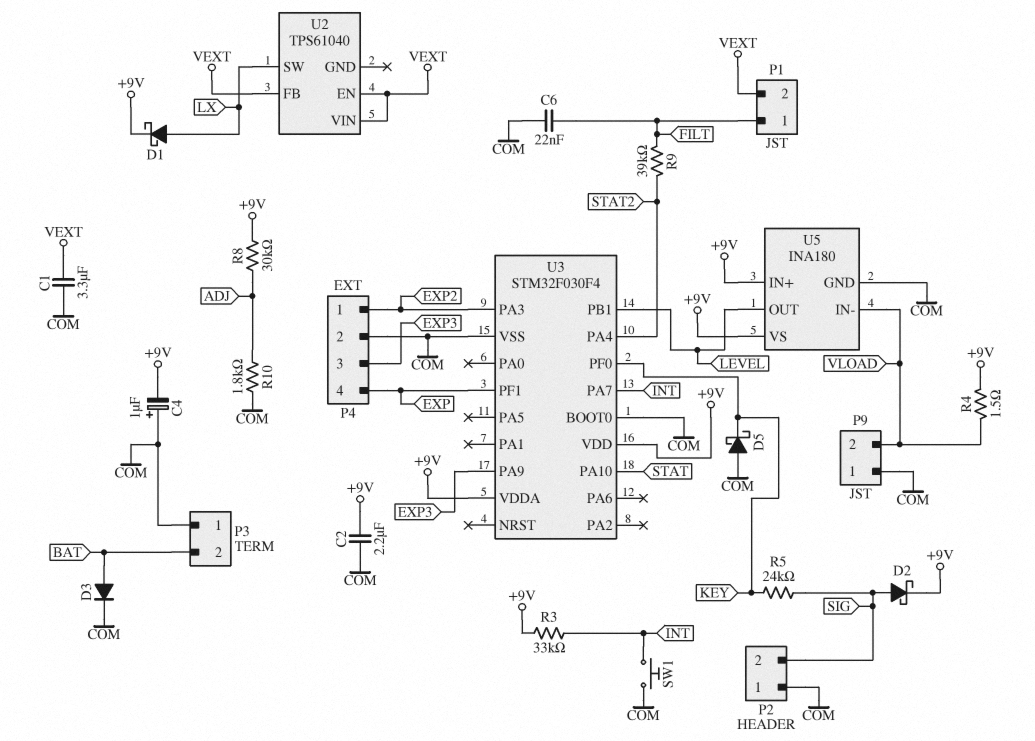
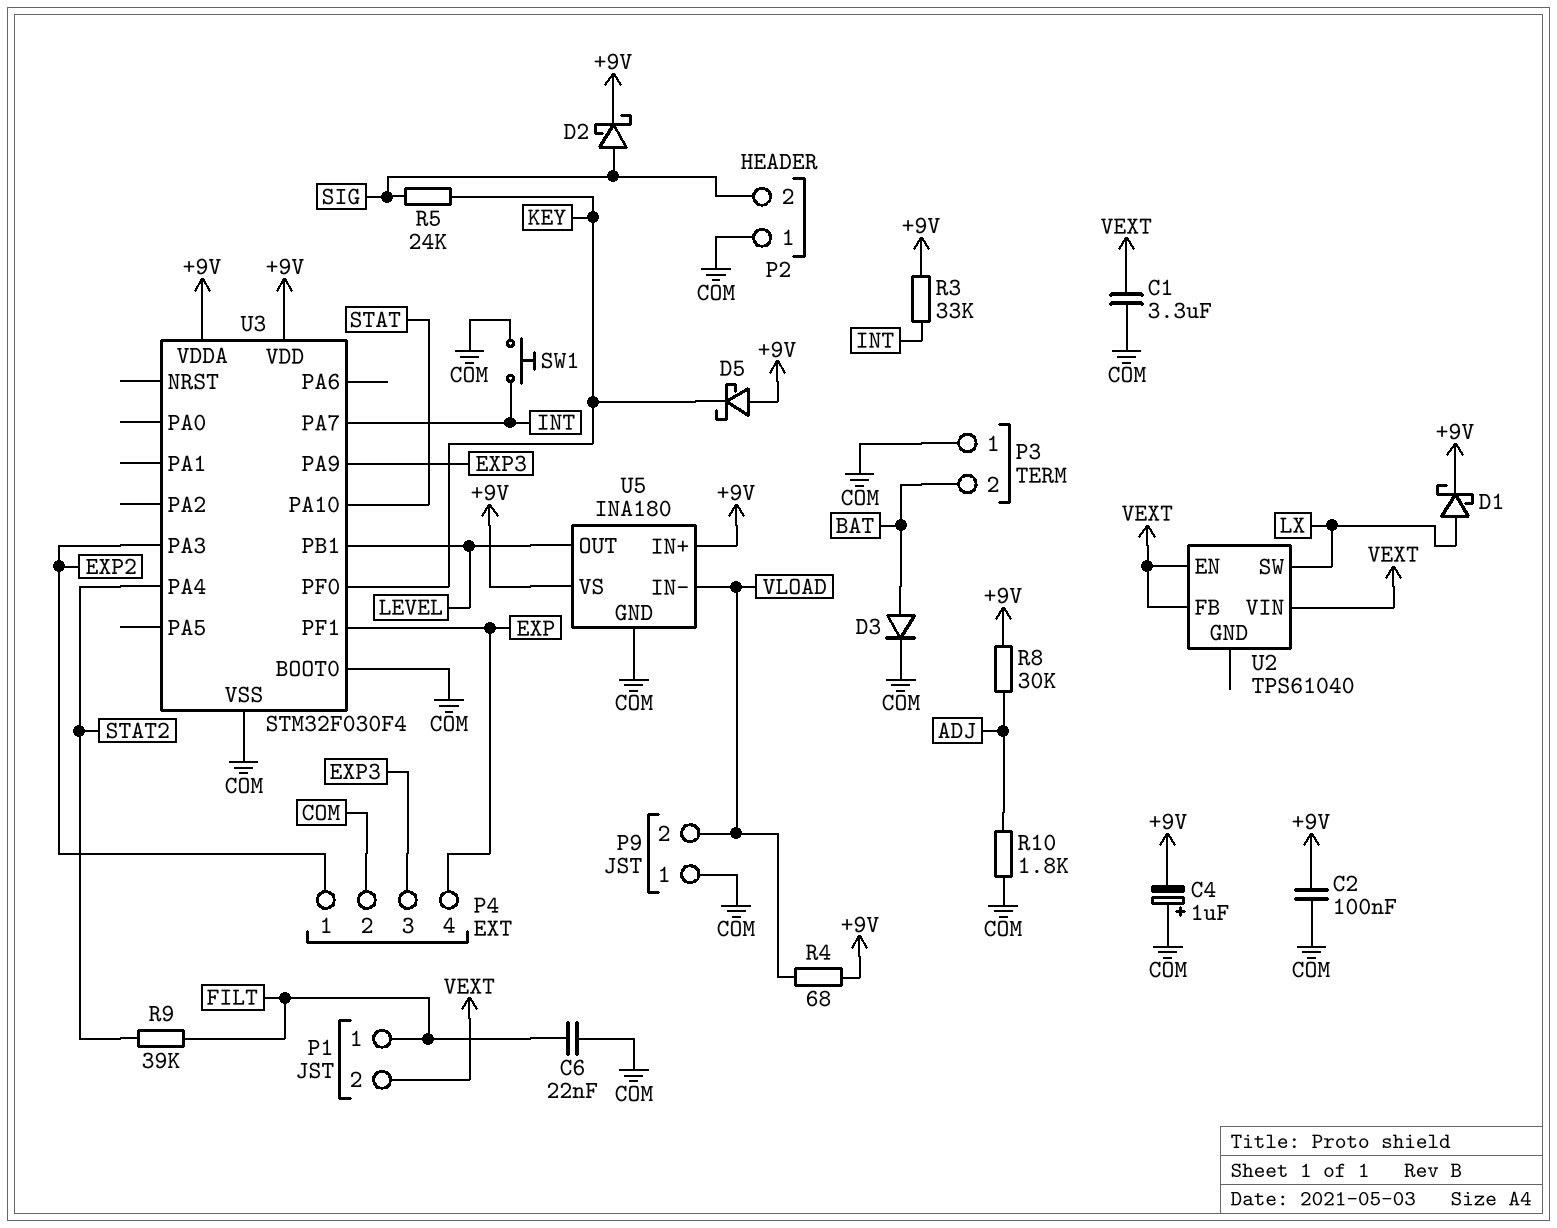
C2: 2.2uF (+9V, COM) -> 100nF (+9V, COM)
D5: schottky (A COM, K KEY) -> schottky (A +9V, K KEY)
R4: 1.5 (+9V, VLOAD) -> 68 (+9V, VLOAD)

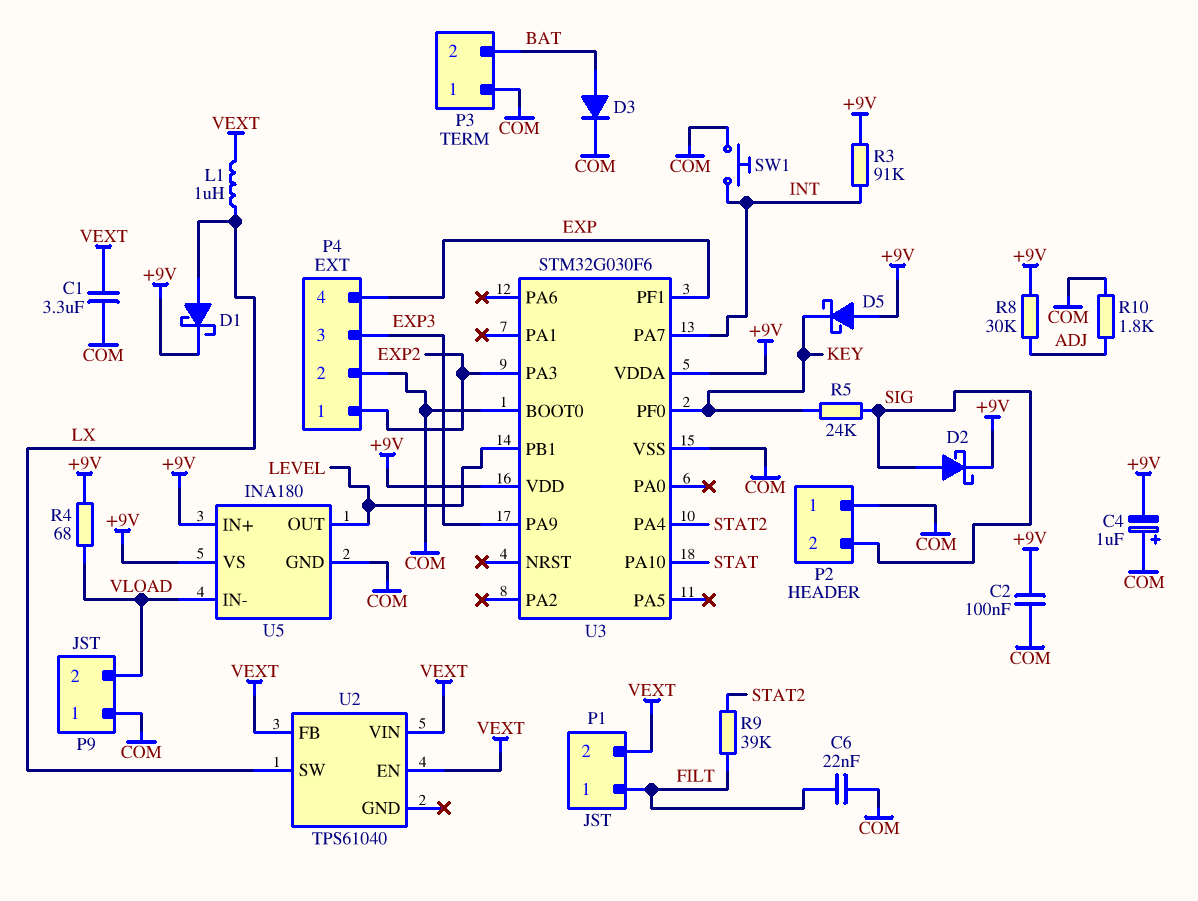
L1: none -> 1uH (LX, VEXT)
R3: 33k (+9V, INT) -> 91k (+9V, INT)
U3: STM32F030F4 -> STM32G030F6

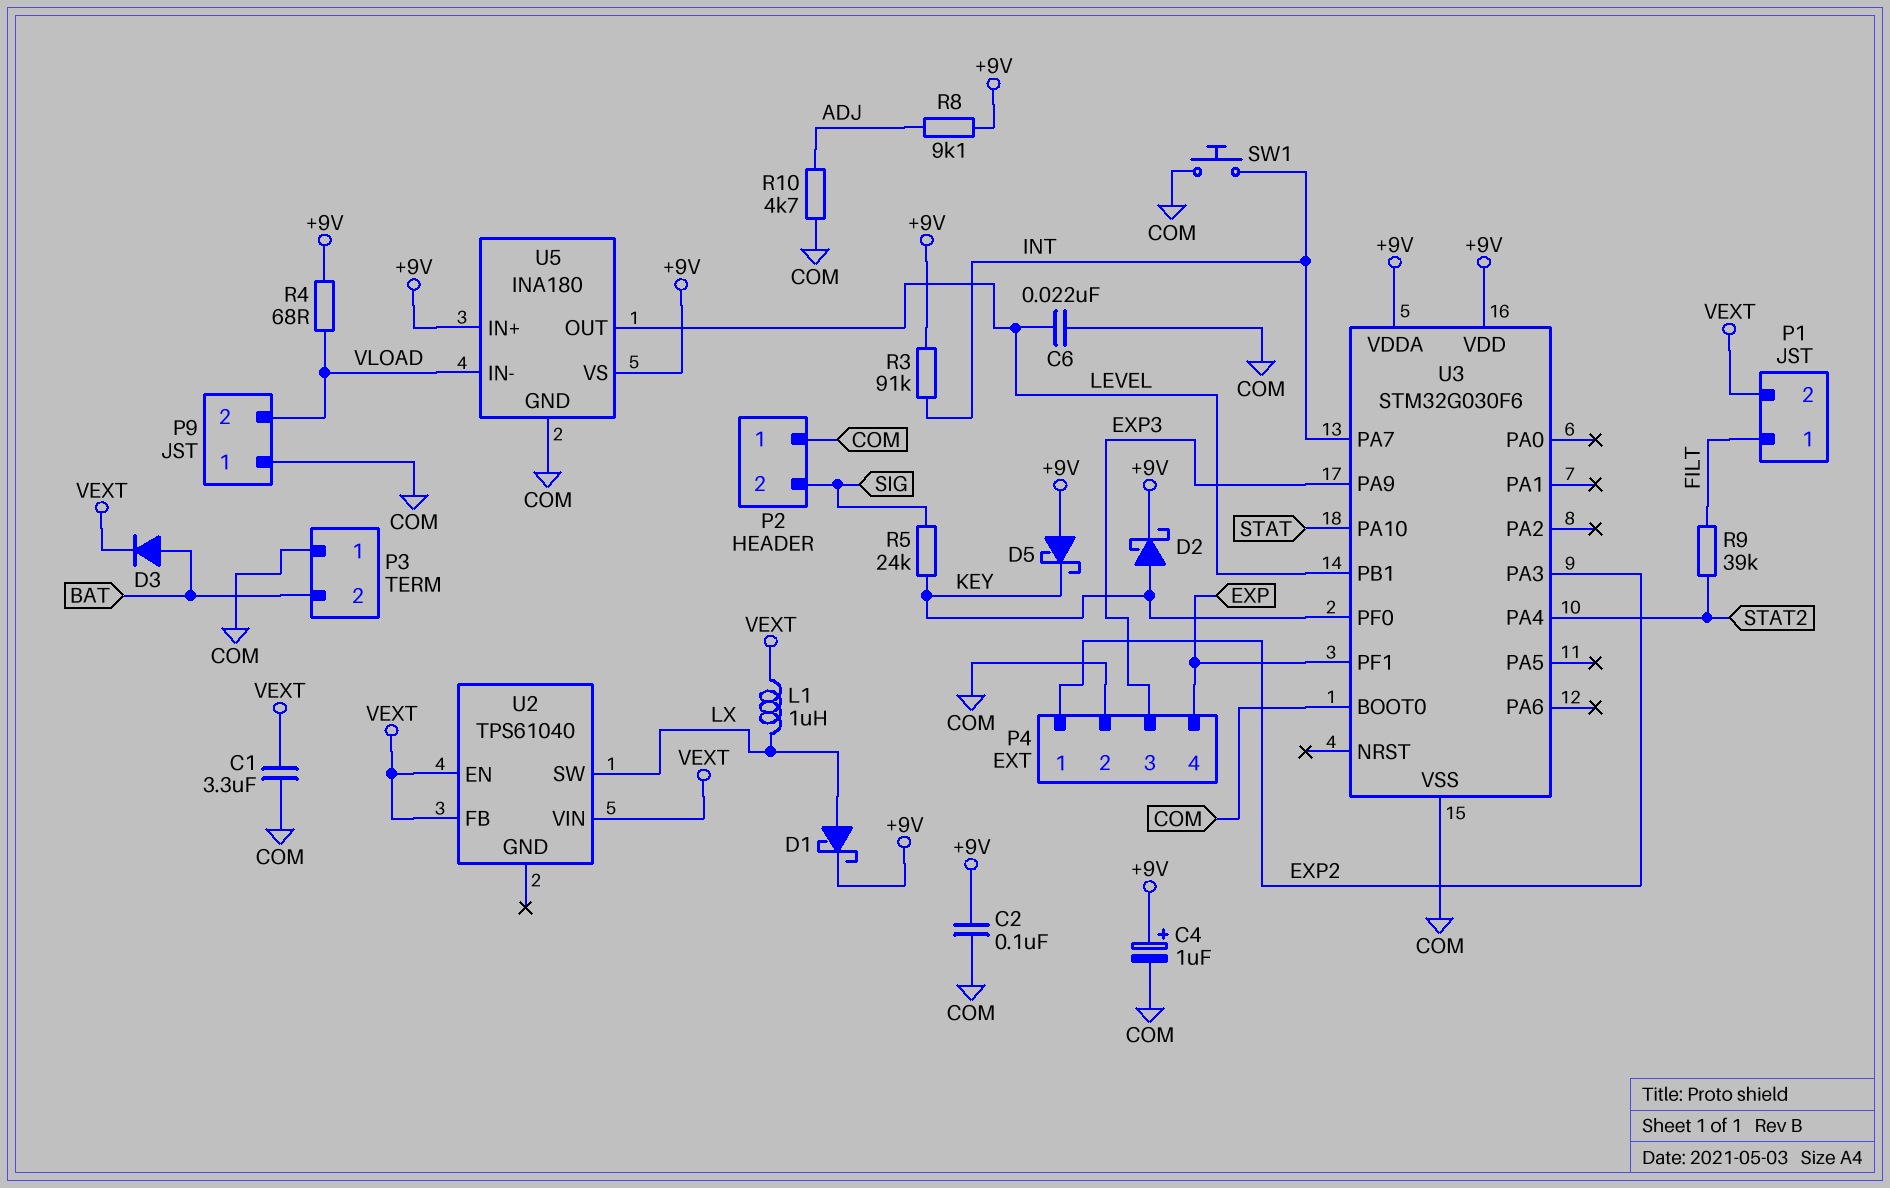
C4: 1uF (plus COM, minus +9V) -> 1uF (plus +9V, minus COM)
C6: 22nF (COM, FILT) -> 22nF (COM, LEVEL)
D2: schottky (A SIG, K +9V) -> schottky (A KEY, K +9V)
D3: diode (A BAT, K COM) -> diode (A BAT, K VEXT)
R8: 30k (+9V, ADJ) -> 9.1k (+9V, ADJ)
R10: 1.8k (ADJ, COM) -> 4.7k (ADJ, COM)

